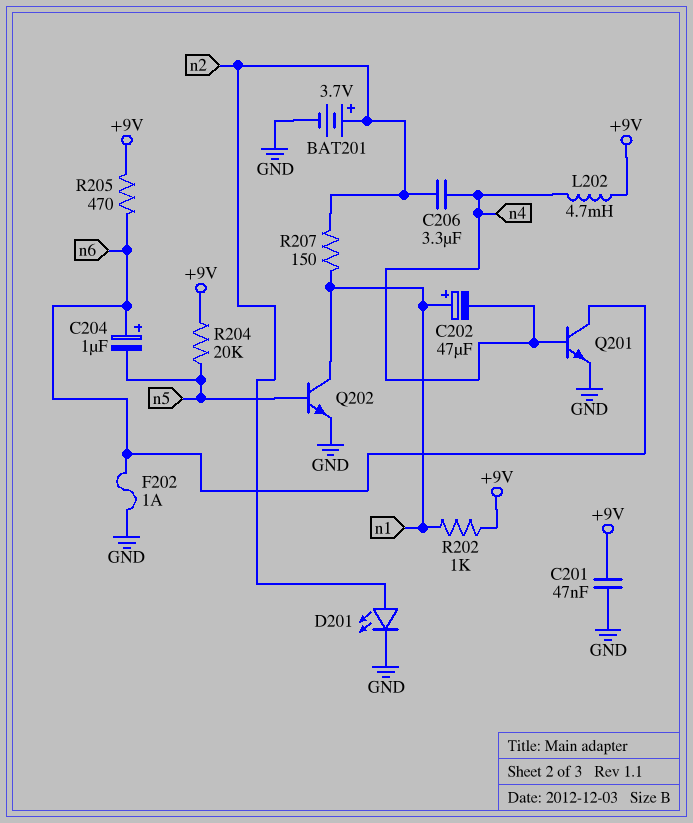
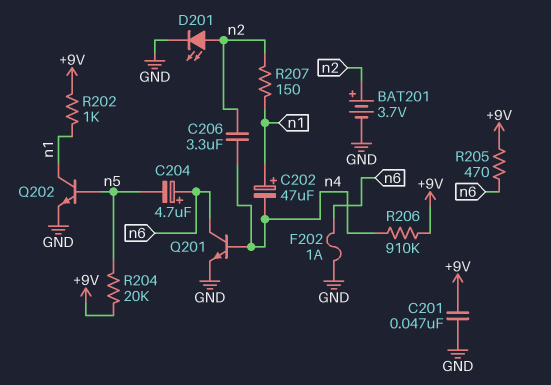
C204: 1uF (plus n6, minus n5) -> 4.7uF (plus n6, minus n5)
L202: 4.7mH (+9V, n4) -> none
R206: none -> 910k (+9V, n4)

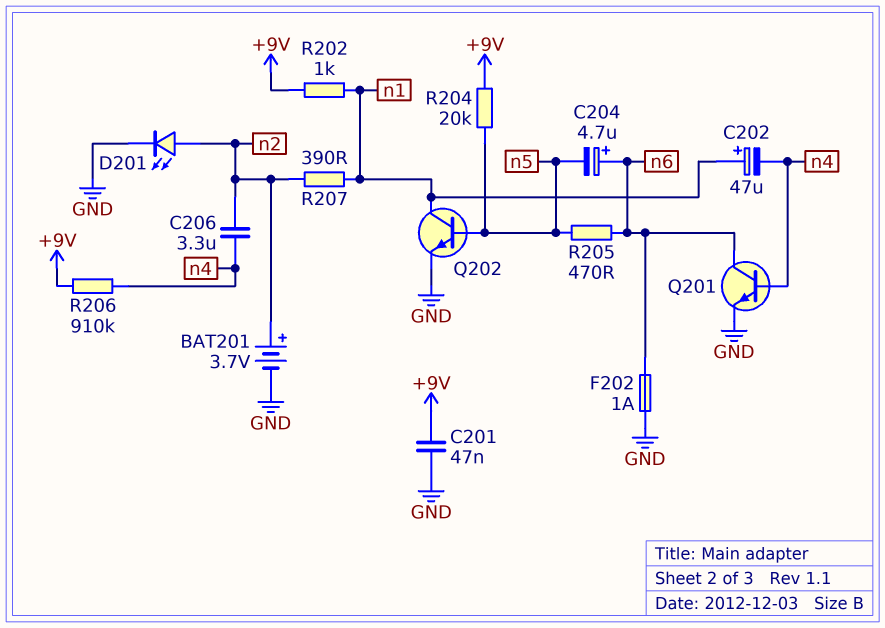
R205: 470 (+9V, n6) -> 470 (n5, n6)
R207: 150 (n1, n2) -> 390 (n1, n2)

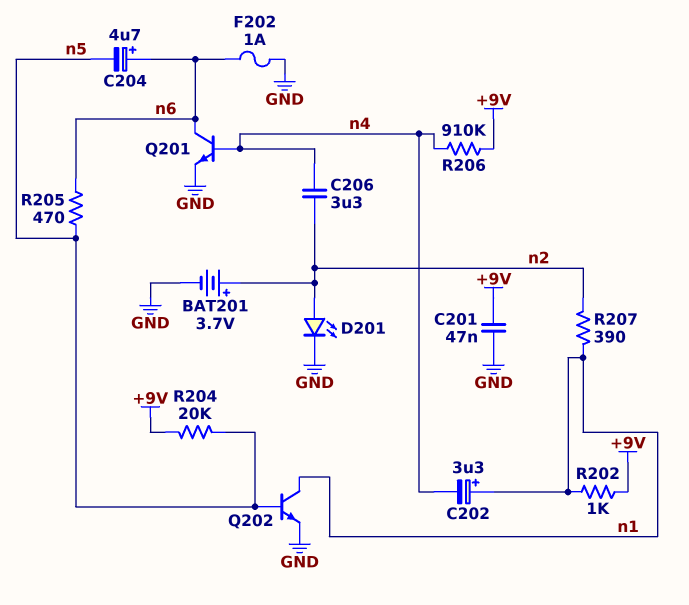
C202: 47uF (plus n1, minus n4) -> 3.3uF (plus n1, minus n4)

